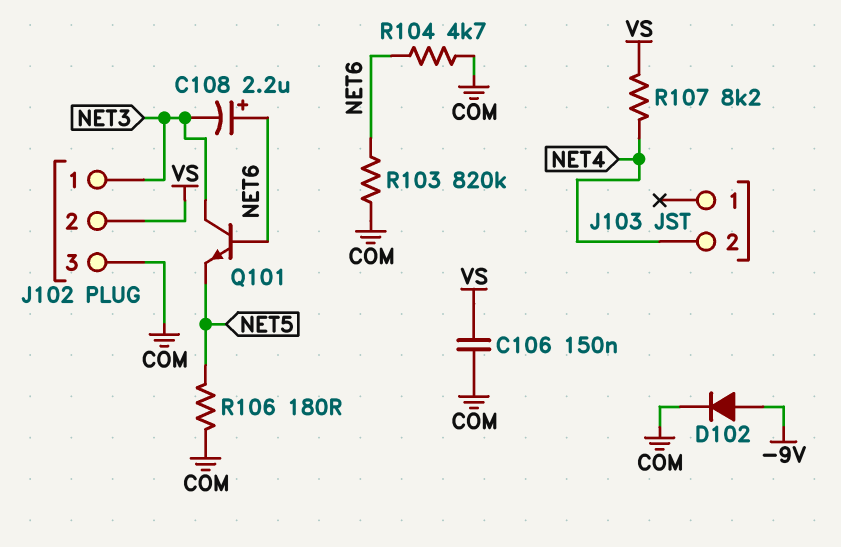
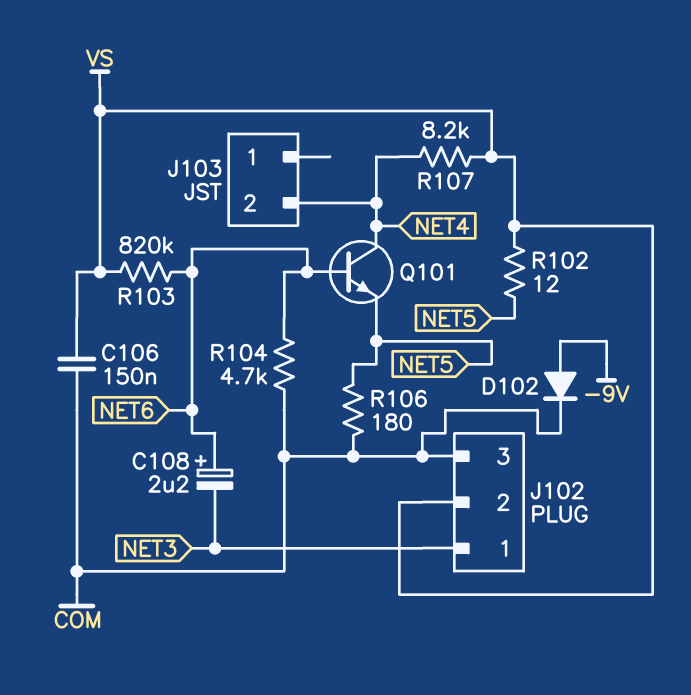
Q101: NPN (B NET6, C NET3, E NET5) -> NPN (B NET6, C NET4, E NET5)
R102: none -> 12 (NET5, VS)
R103: 820k (COM, NET6) -> 820k (NET6, VS)

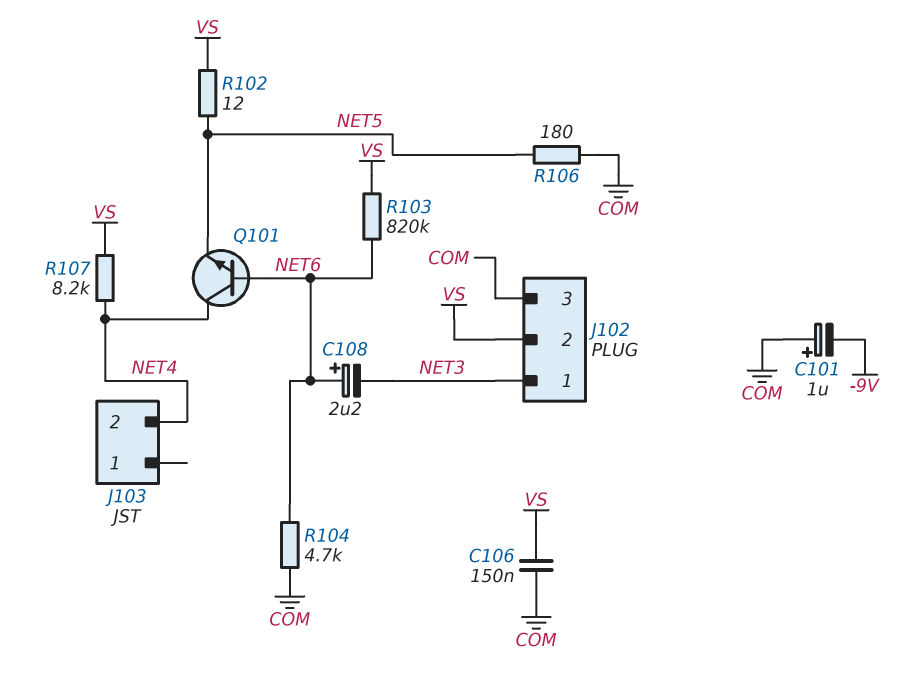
C101: none -> 1uF (plus COM, minus -9V)
D102: diode (A -9V, K COM) -> none

